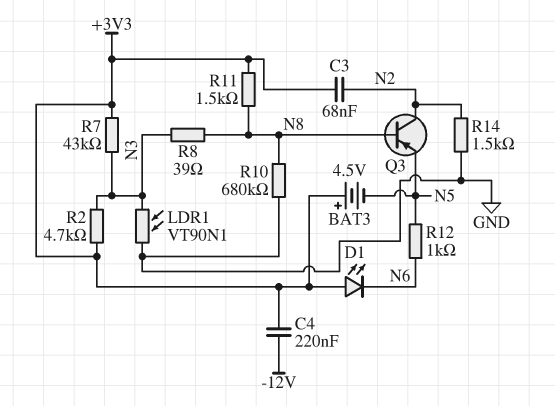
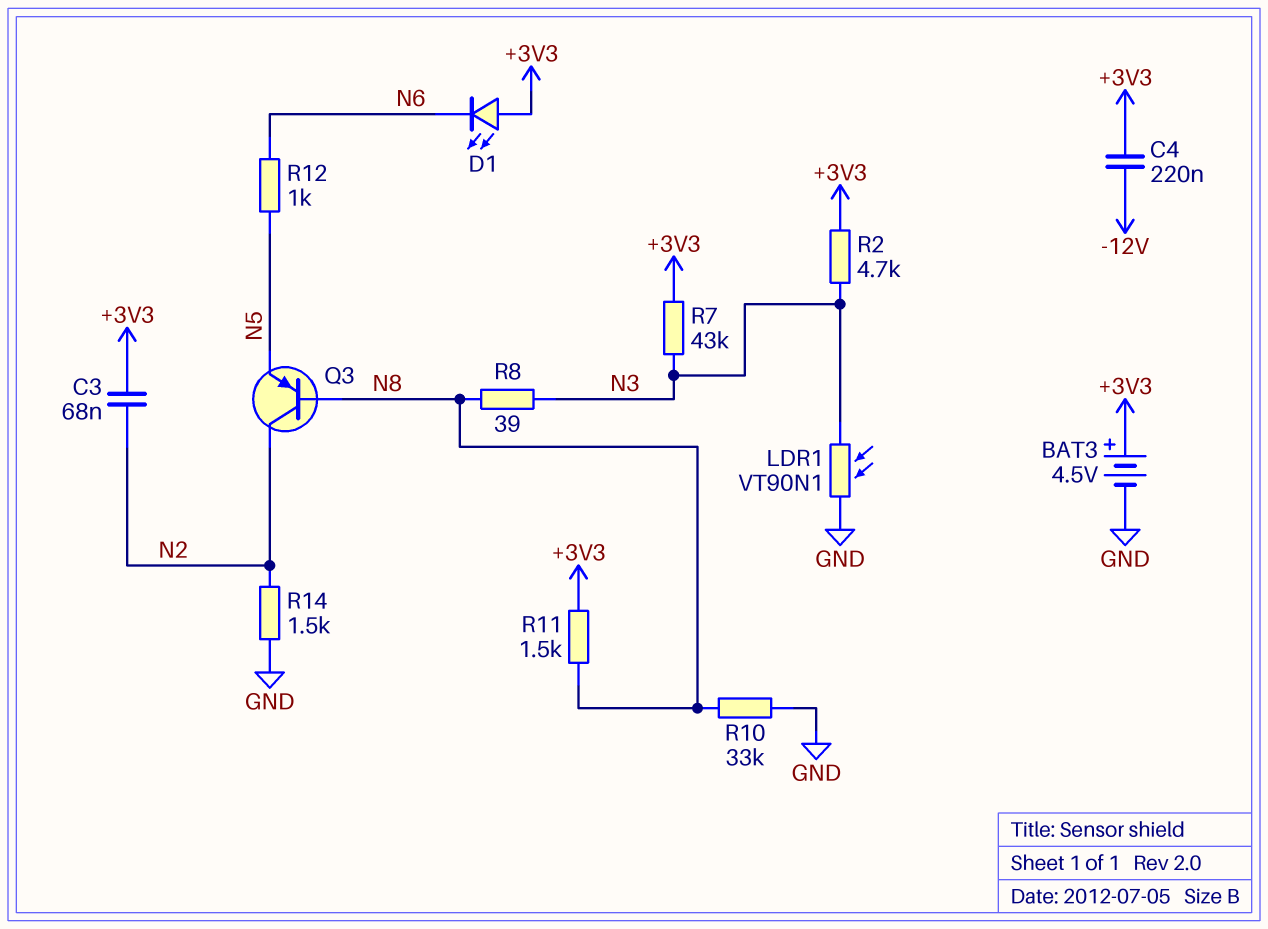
BAT3: 4.5V (plus +3V3, minus N5) -> 4.5V (plus +3V3, minus GND)
R10: 680k (GND, N8) -> 33k (GND, N8)

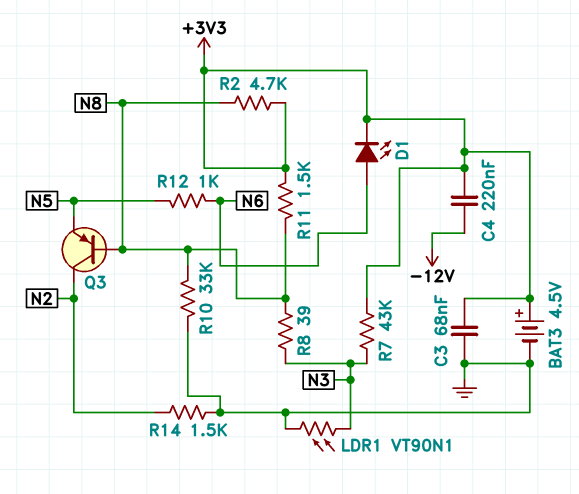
C3: 68nF (+3V3, N2) -> 68nF (+3V3, GND)
D1: LED (A +3V3, K N6) -> LED (A N6, K +3V3)
R2: 4.7k (+3V3, N3) -> 4.7k (+3V3, N8)

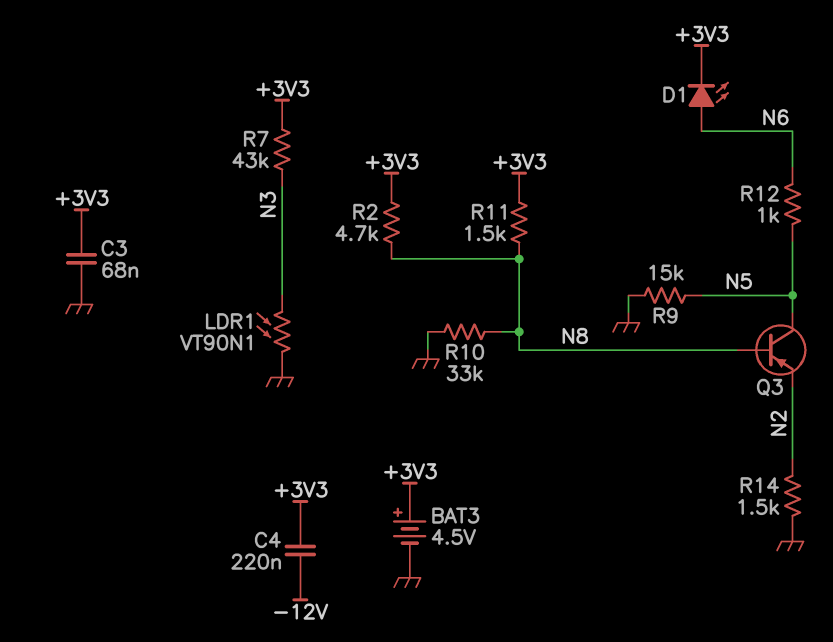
Q3: PNP (B N8, C N2, E N5) -> PNP (B N8, C N5, E N2)
R8: 39 (N3, N8) -> none
R9: none -> 15k (GND, N5)

